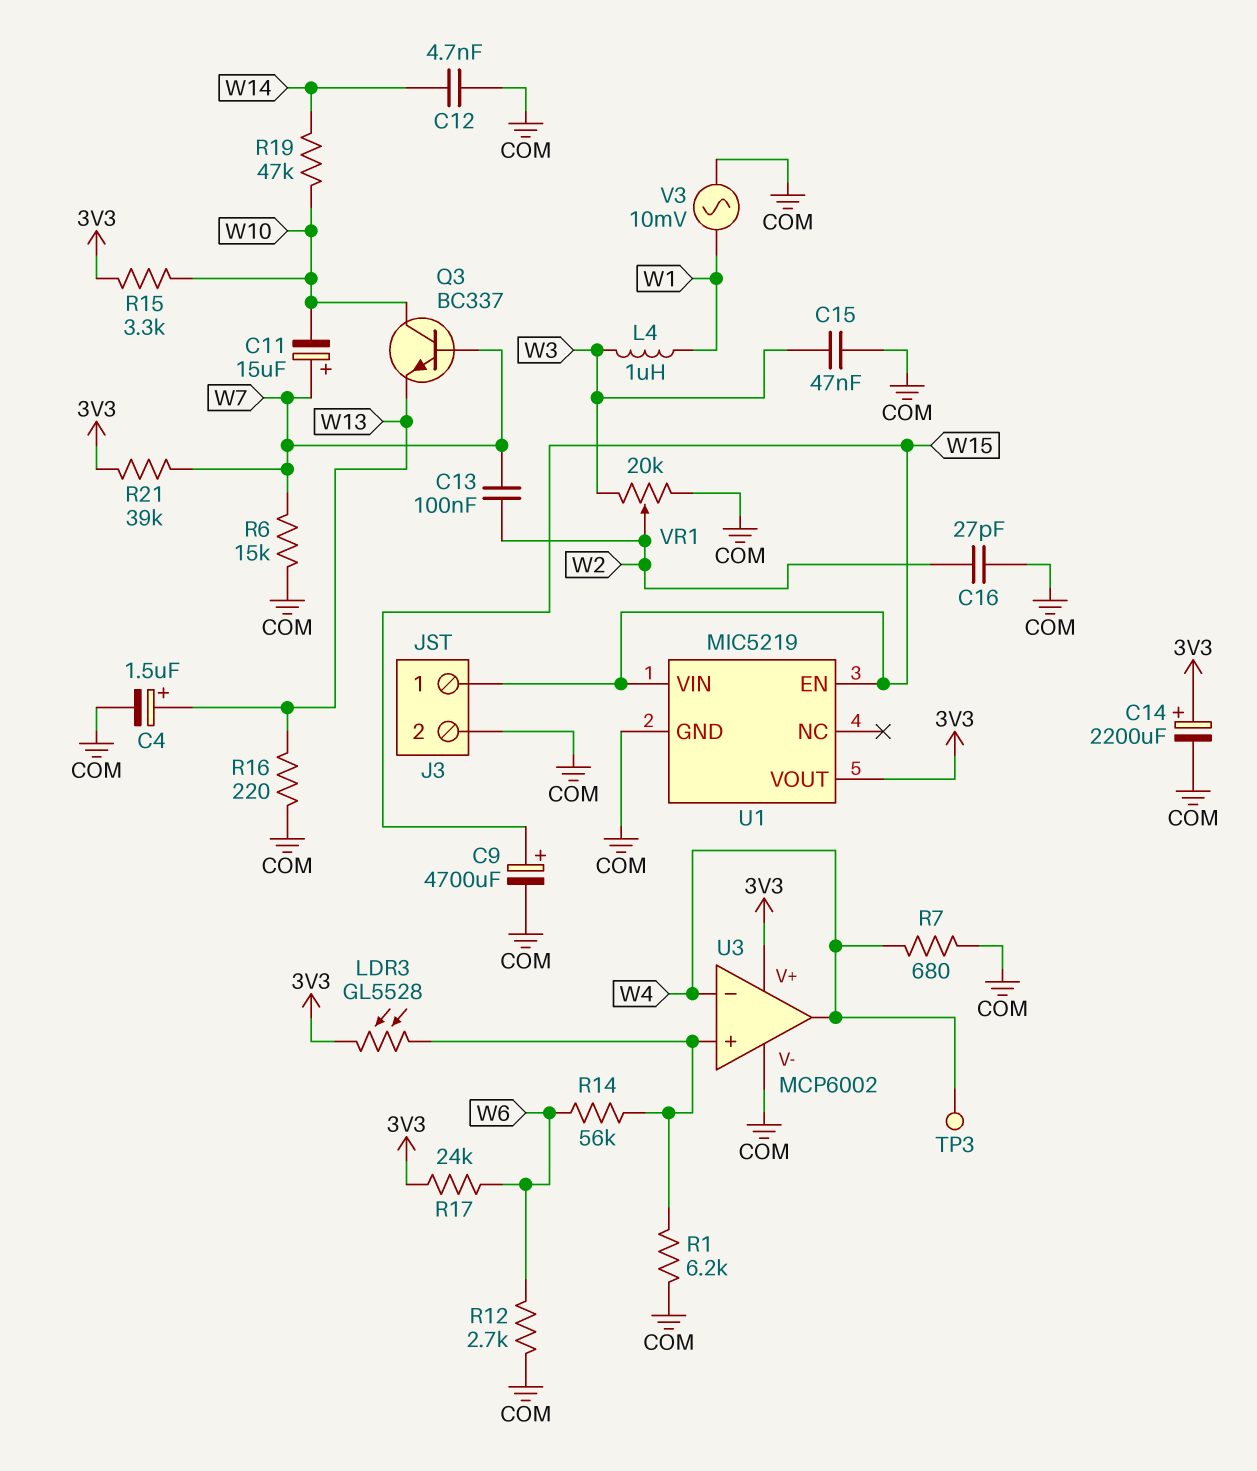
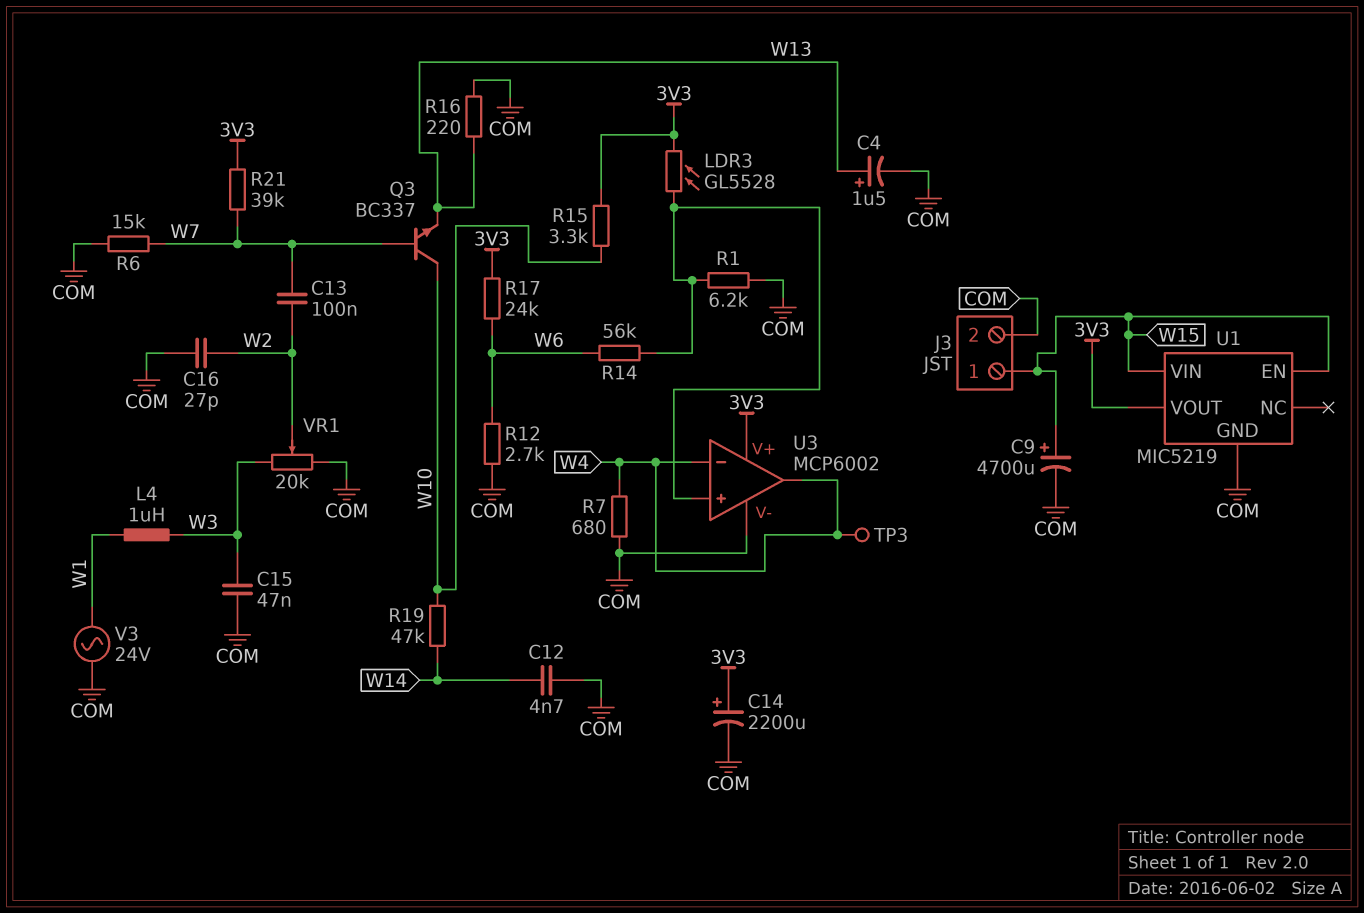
C11: 15uF (plus W7, minus W10) -> none
V3: AC 10mV (COM, W1) -> AC 24V (COM, W1)

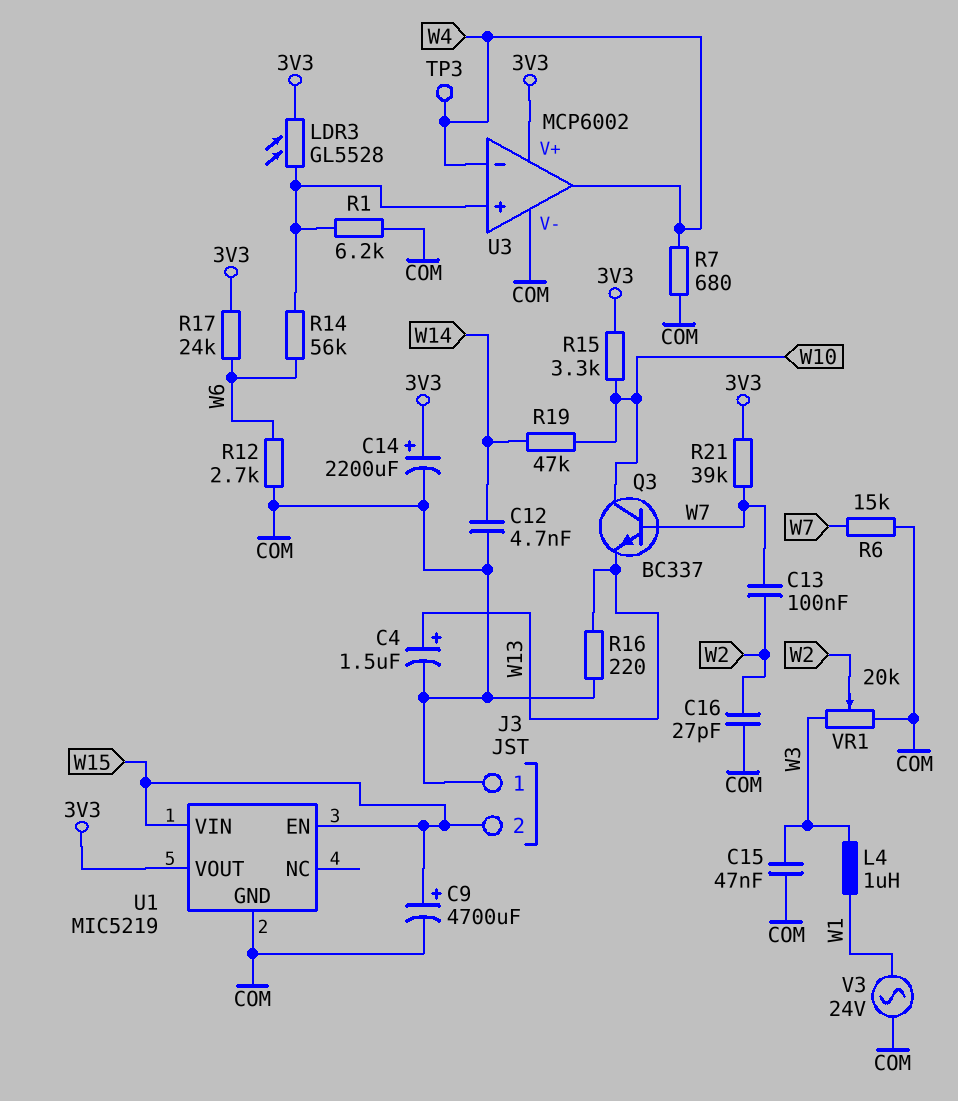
J3 pin 1: W15 -> COM
J3 pin 2: COM -> W15

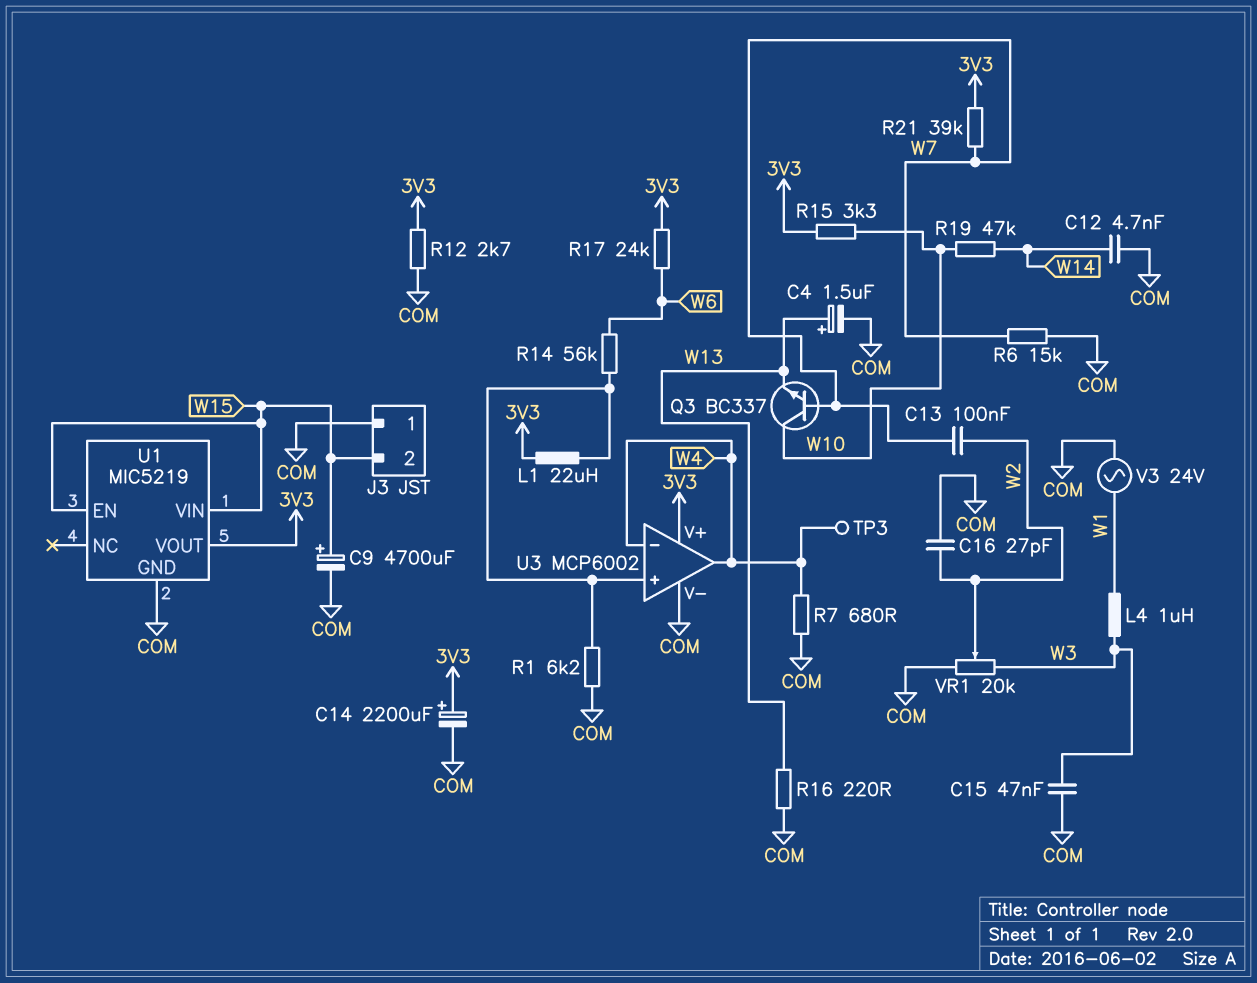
L1: none -> 22uH (3V3, U3/in+)
LDR3: GL5528 (3V3, U3/in+) -> none
R12: 2.7k (COM, W6) -> 2.7k (3V3, COM)

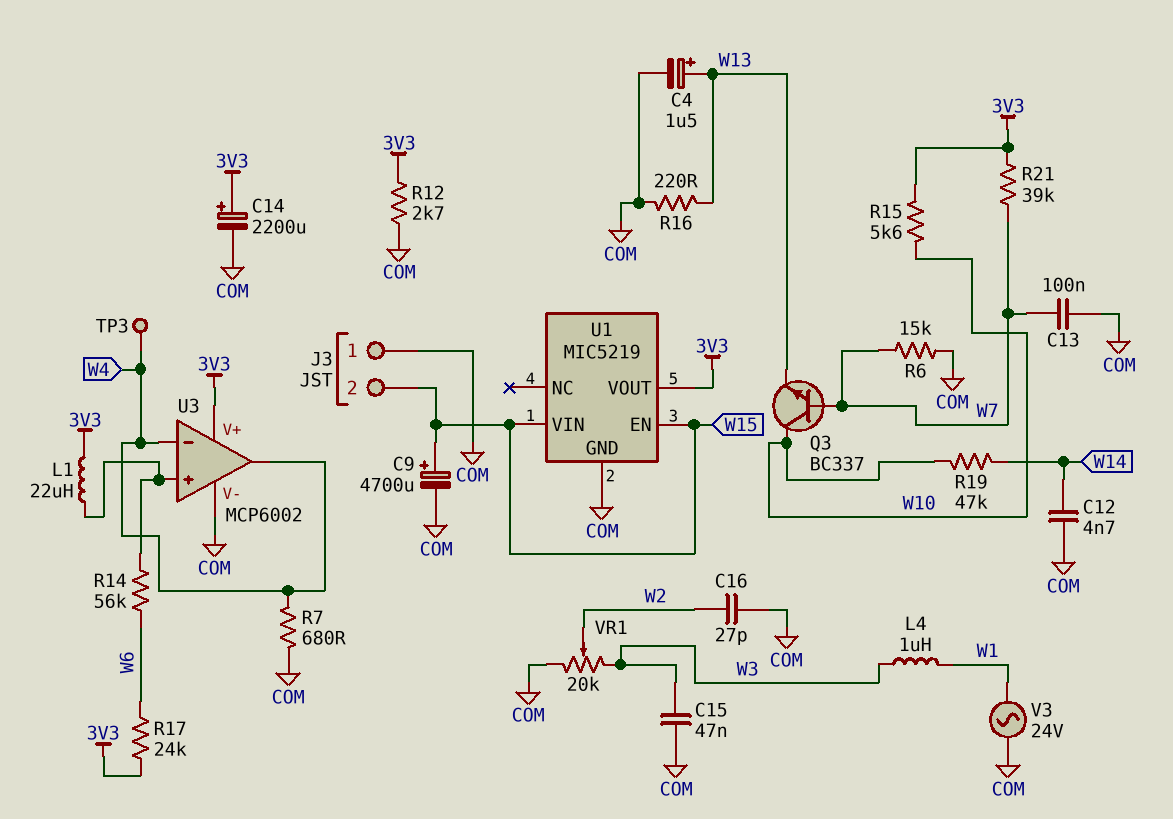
C13: 100nF (W2, W7) -> 100nF (COM, W7)
R1: 6.2k (COM, U3/in+) -> none
R15: 3.3k (3V3, W10) -> 5.6k (3V3, W10)

